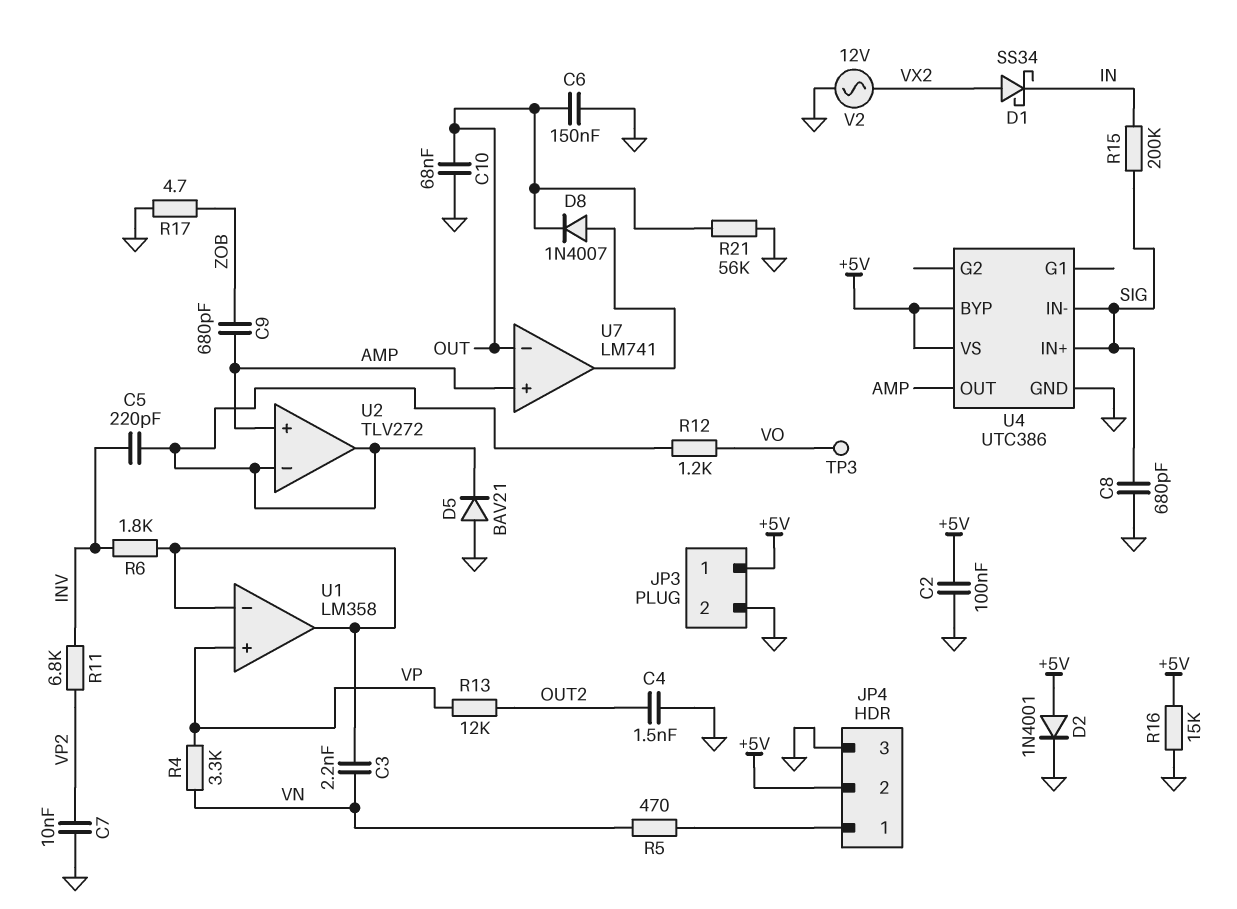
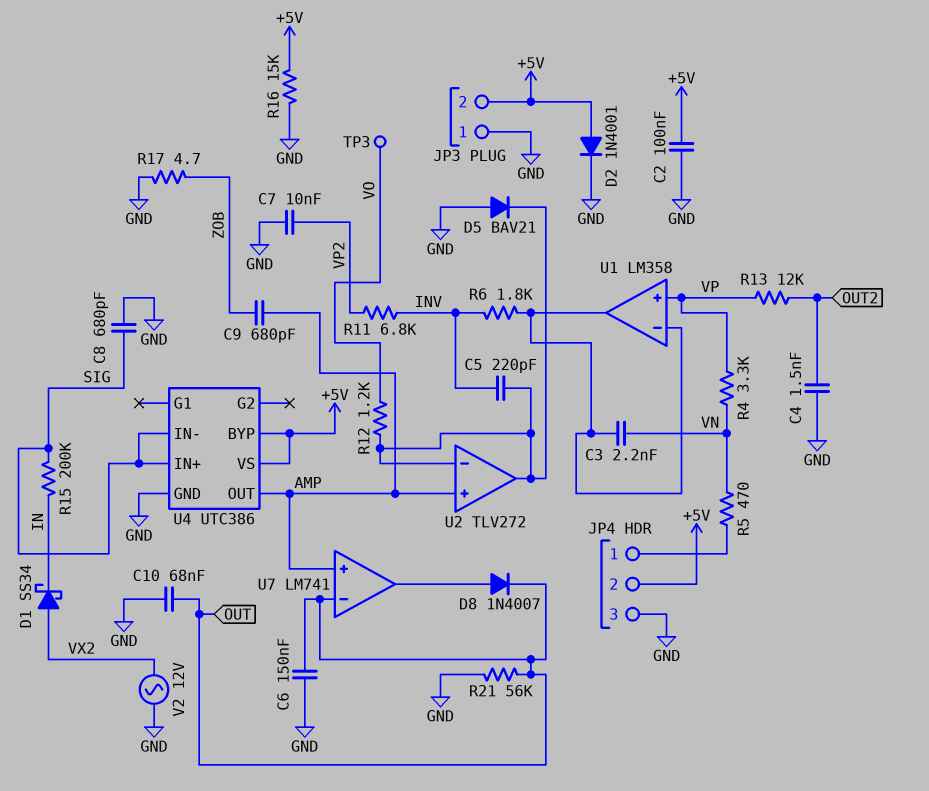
JP3 pin 1: +5V -> GND
JP3 pin 2: GND -> +5V

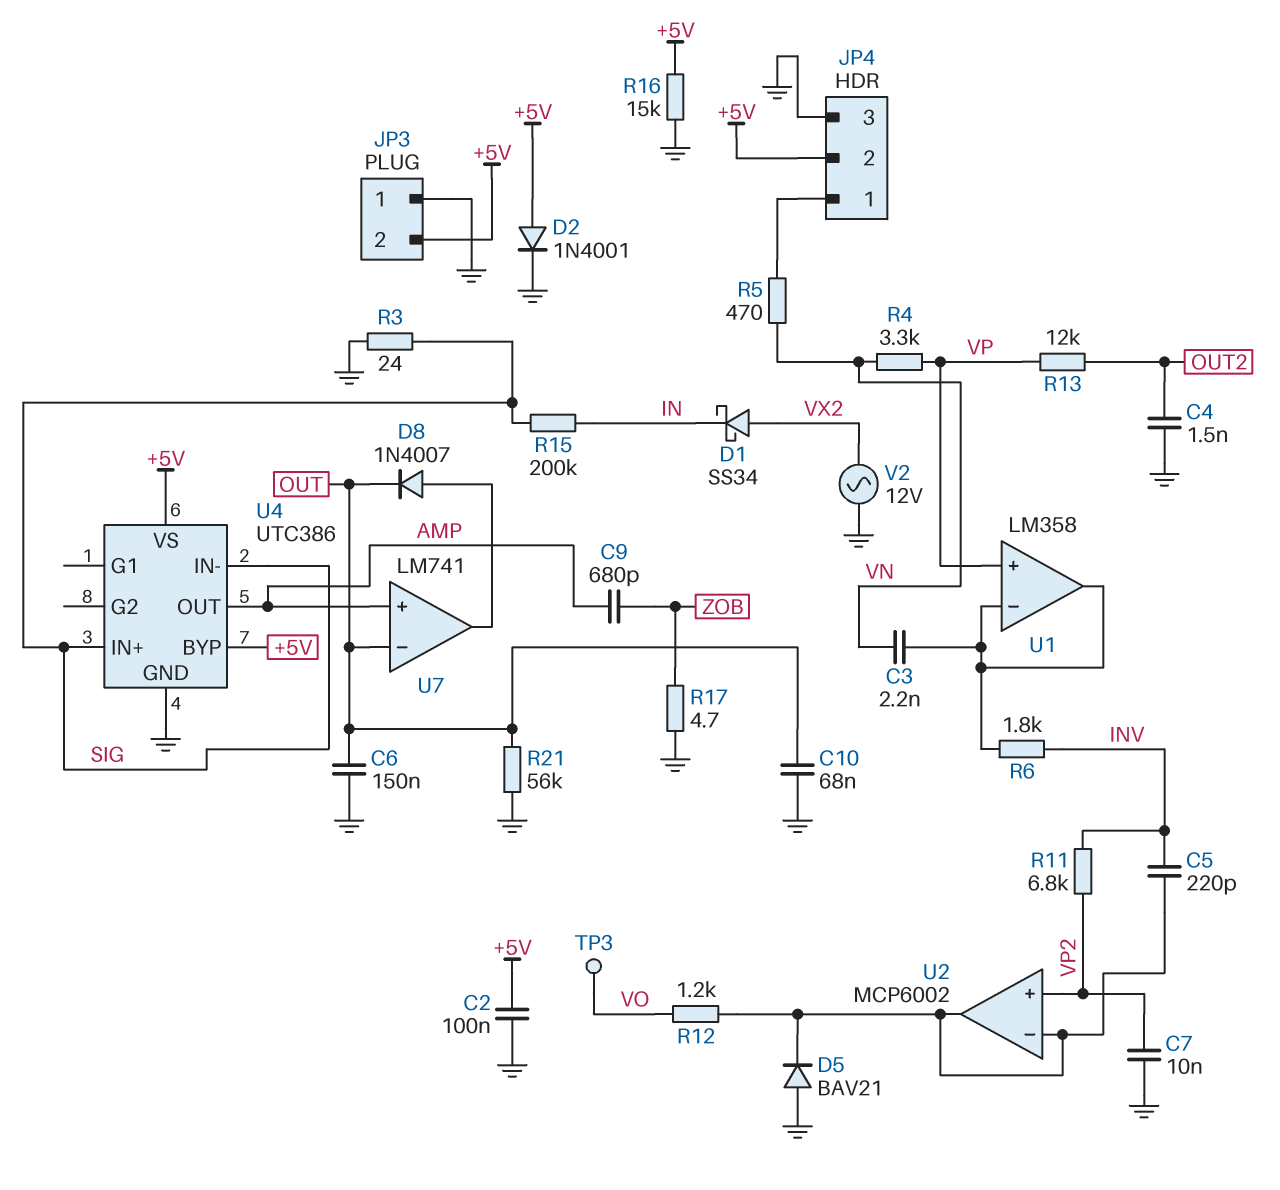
C8: 680pF (GND, SIG) -> none
R3: none -> 24 (GND, SIG)
U2: TLV272 -> MCP6002
U2 pin in+: AMP -> VP2

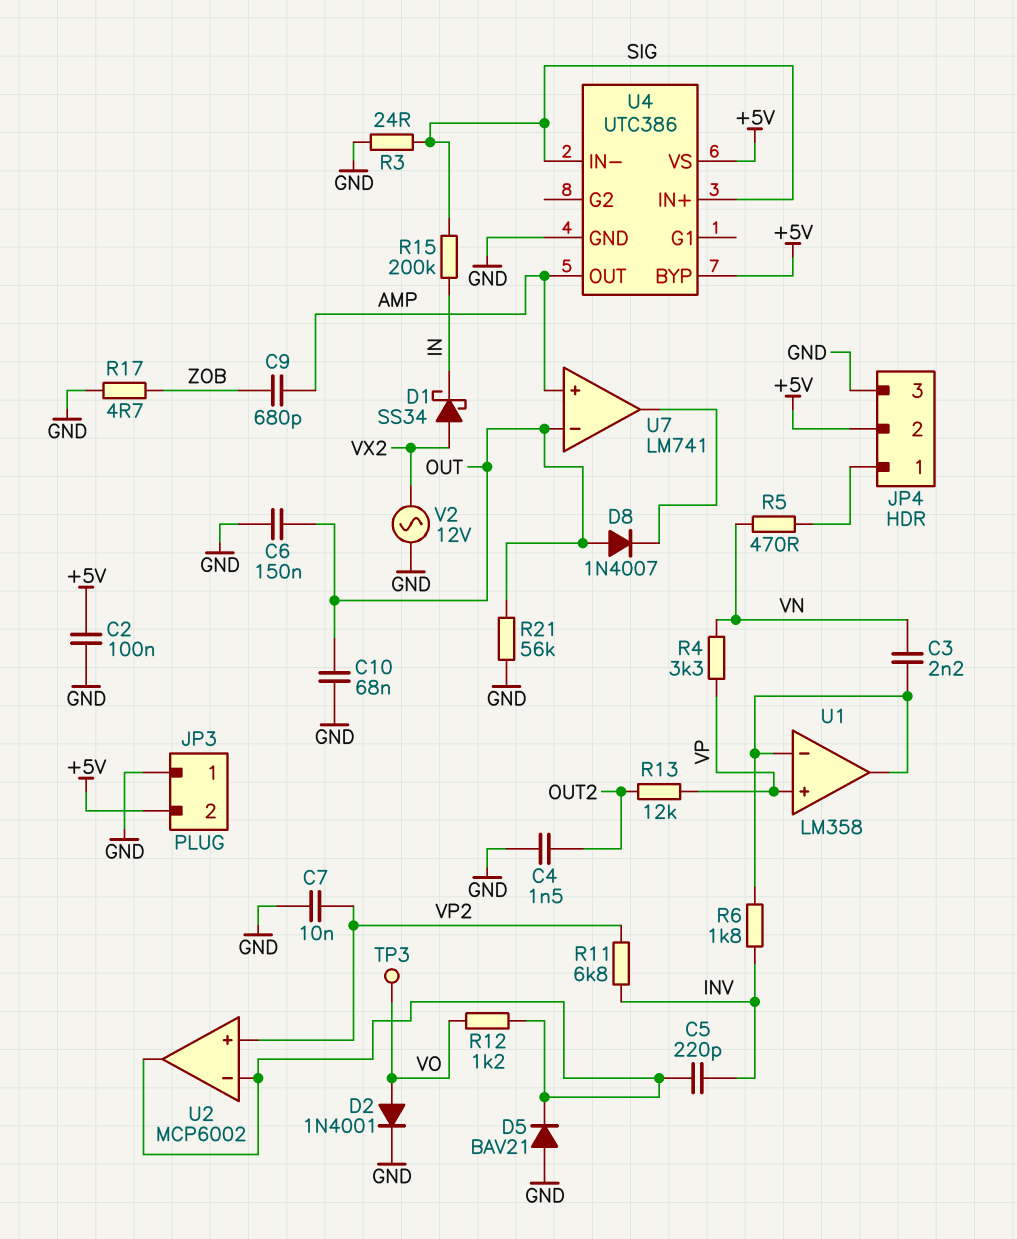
D2: diode 1N4001 (A +5V, K GND) -> diode 1N4001 (A VO, K GND)
D8: diode 1N4007 (A U7/out, K OUT) -> diode 1N4007 (A OUT, K U7/out)
R16: 15k (+5V, GND) -> none

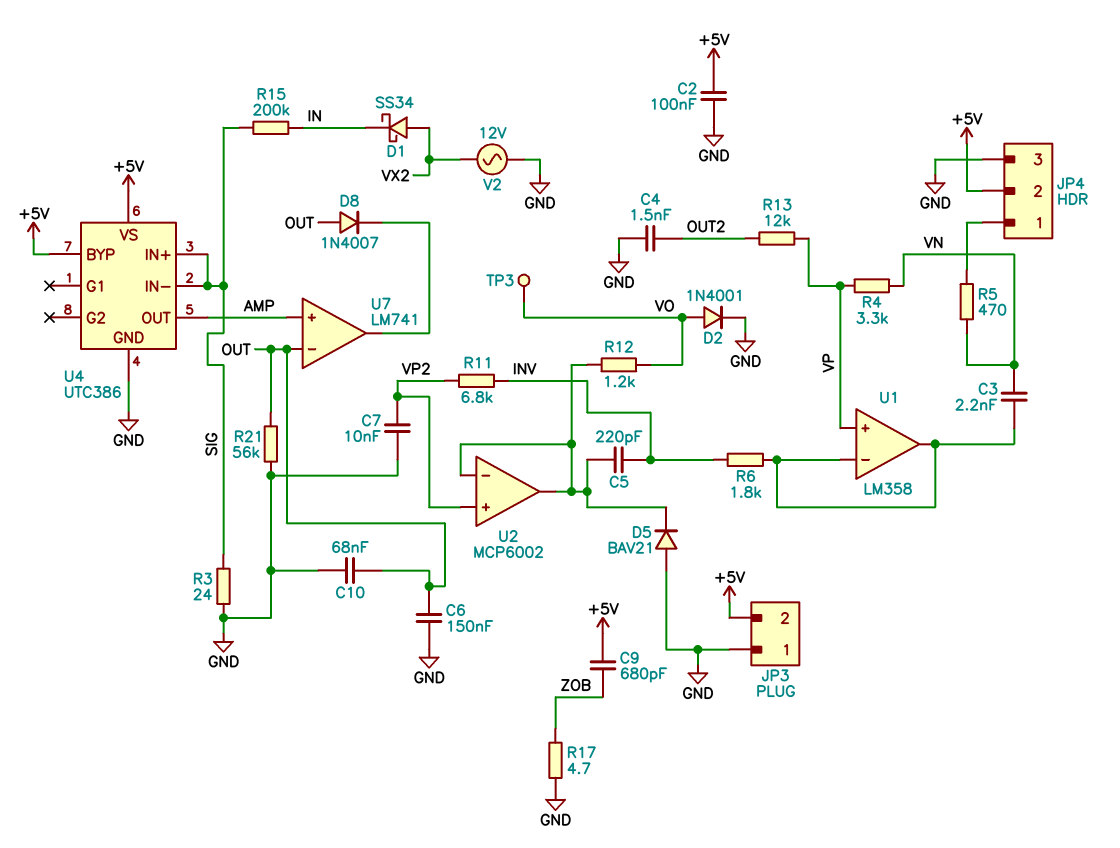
C9: 680pF (AMP, ZOB) -> 680pF (+5V, ZOB)

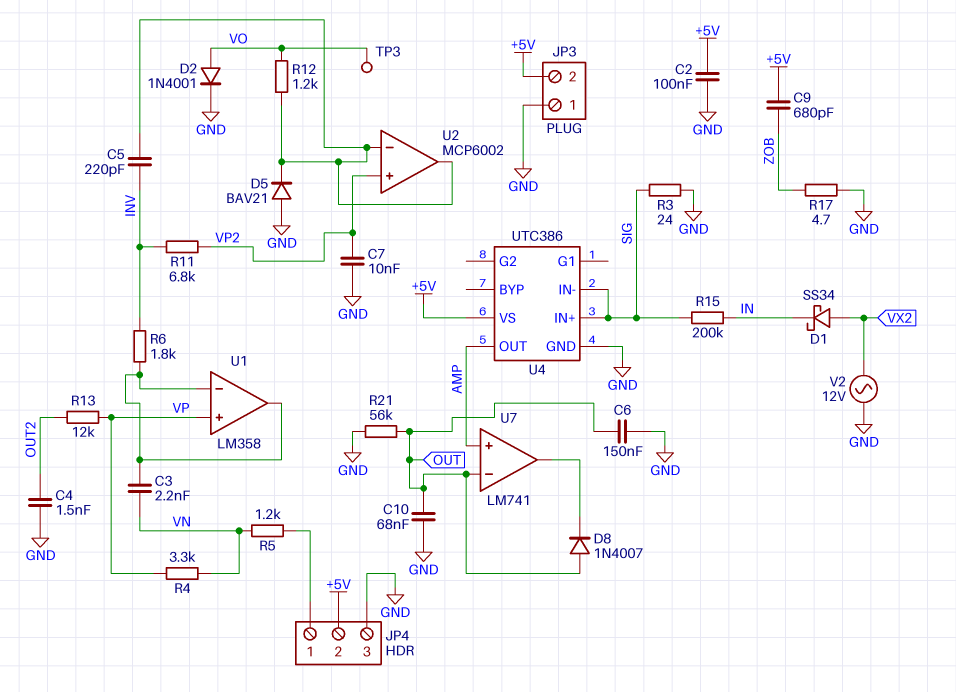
R5: 470 (JP4/1, VN) -> 1.2k (JP4/1, VN)
U4 pin BYP: +5V -> none

